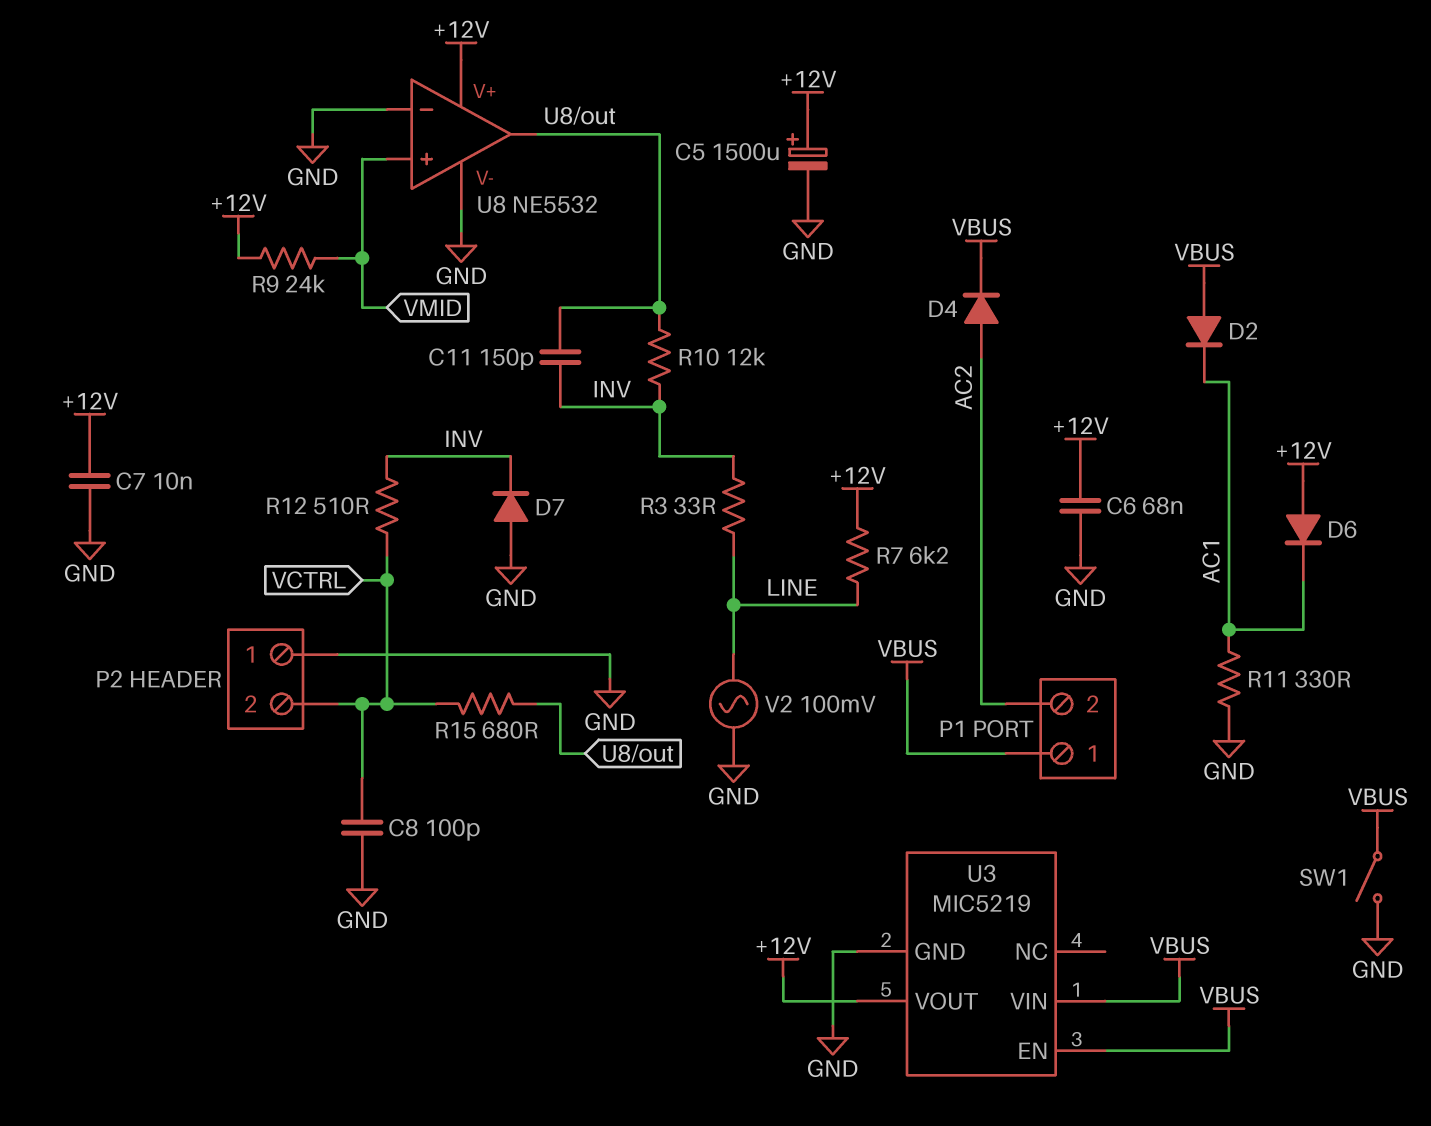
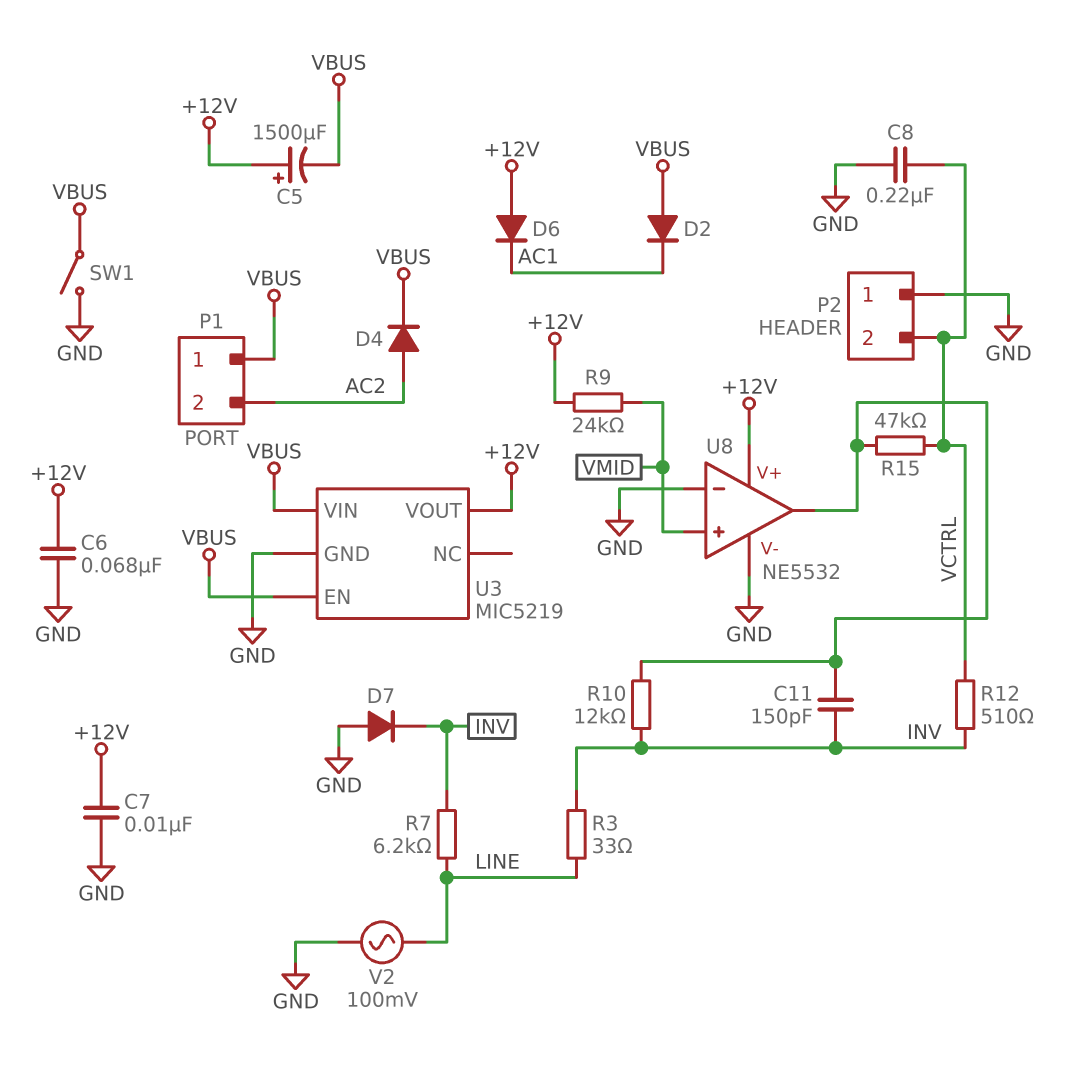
C5: 1500uF (plus +12V, minus GND) -> 1500uF (plus +12V, minus VBUS)
C8: 100pF (GND, VCTRL) -> 220nF (GND, VCTRL)
R7: 6.2k (+12V, LINE) -> 6.2k (INV, LINE)
R11: 330 (AC1, GND) -> none
R15: 680 (U8/out, VCTRL) -> 47k (U8/out, VCTRL)

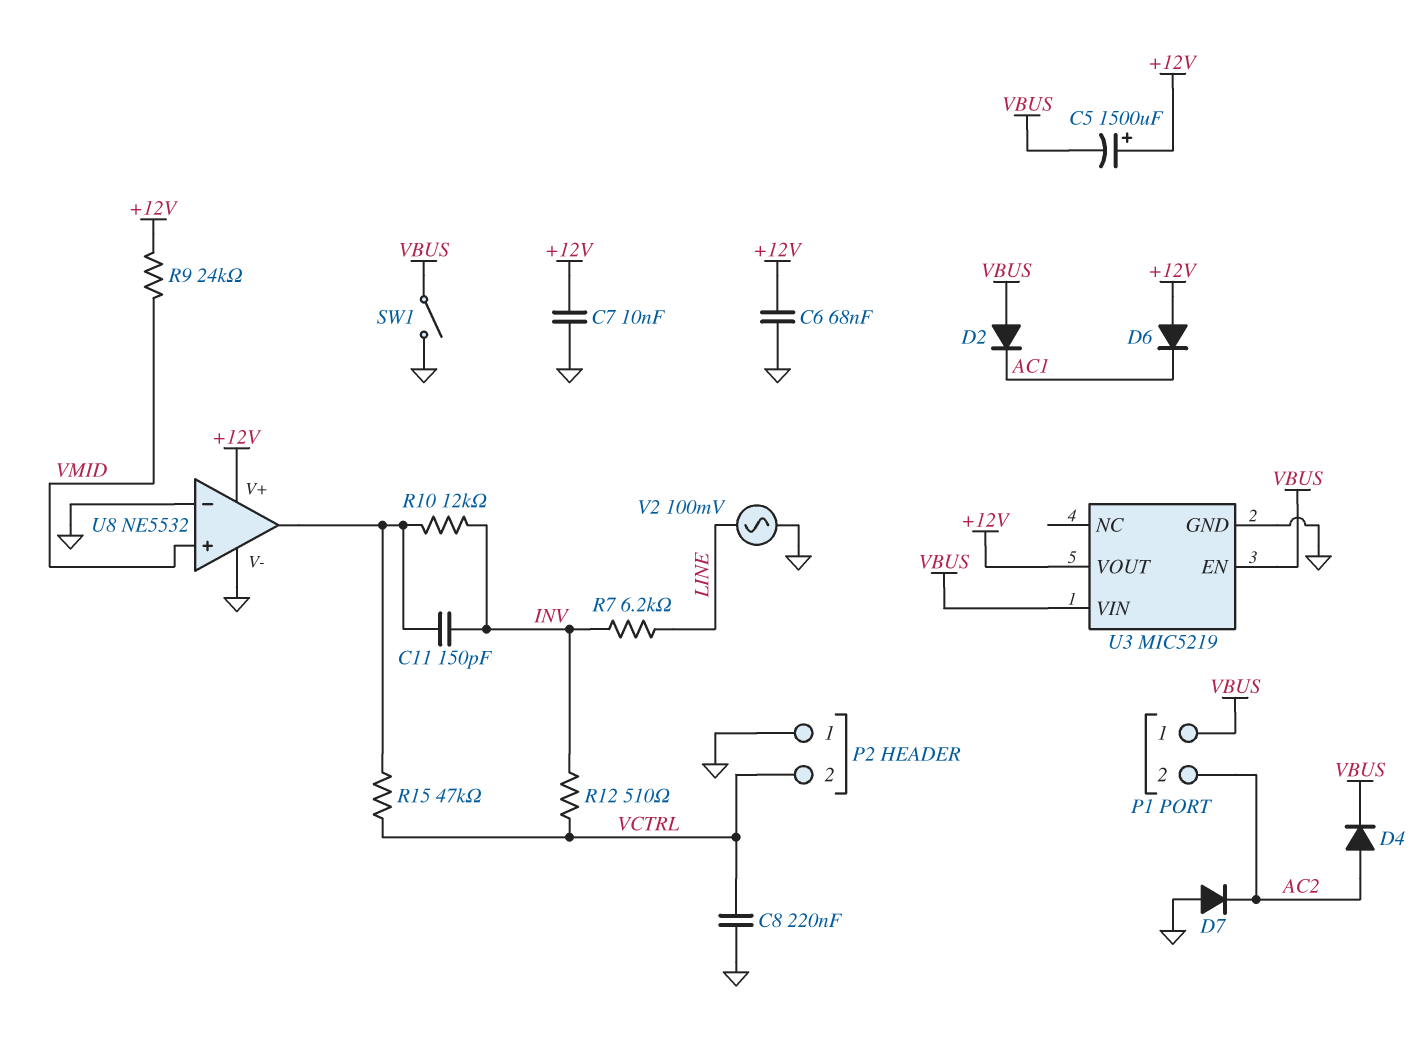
D7: diode (A GND, K INV) -> diode (A GND, K AC2)
R3: 33 (INV, LINE) -> none

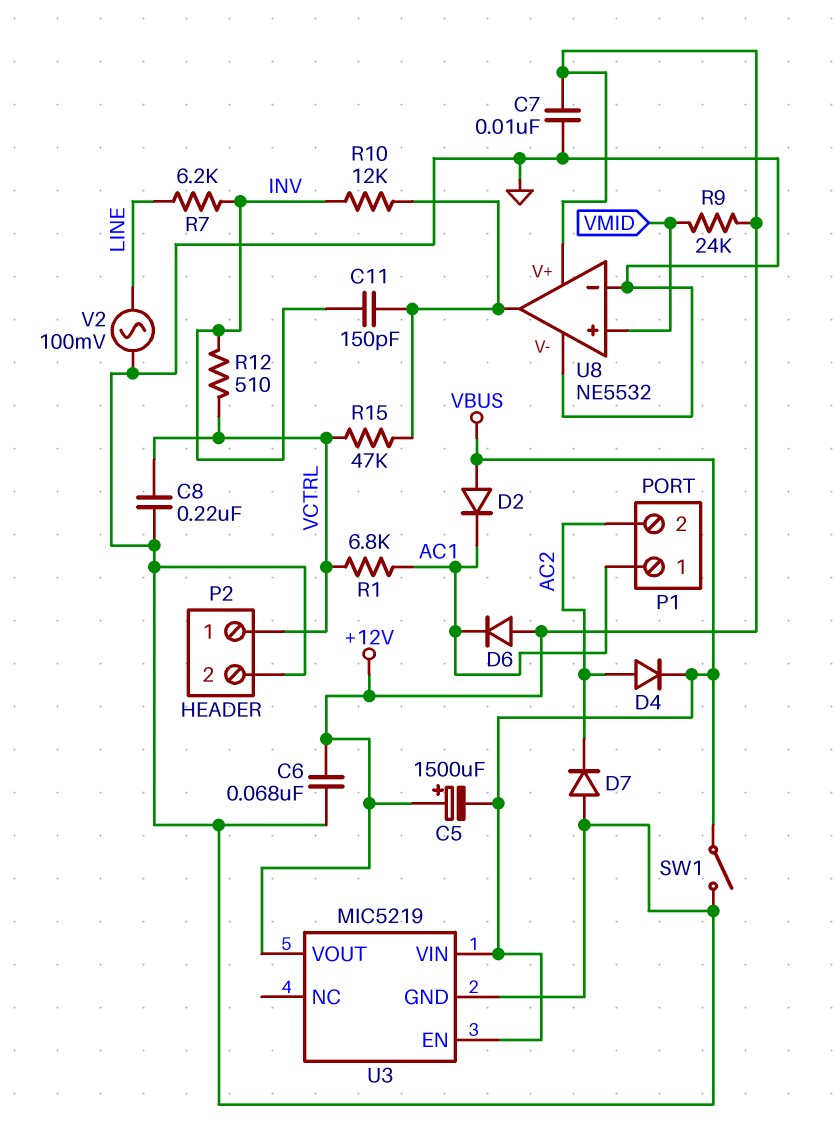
P1 pin 1: VBUS -> AC1
P2 pin 1: GND -> VCTRL
P2 pin 2: VCTRL -> GND
R1: none -> 6.8k (AC1, VCTRL)

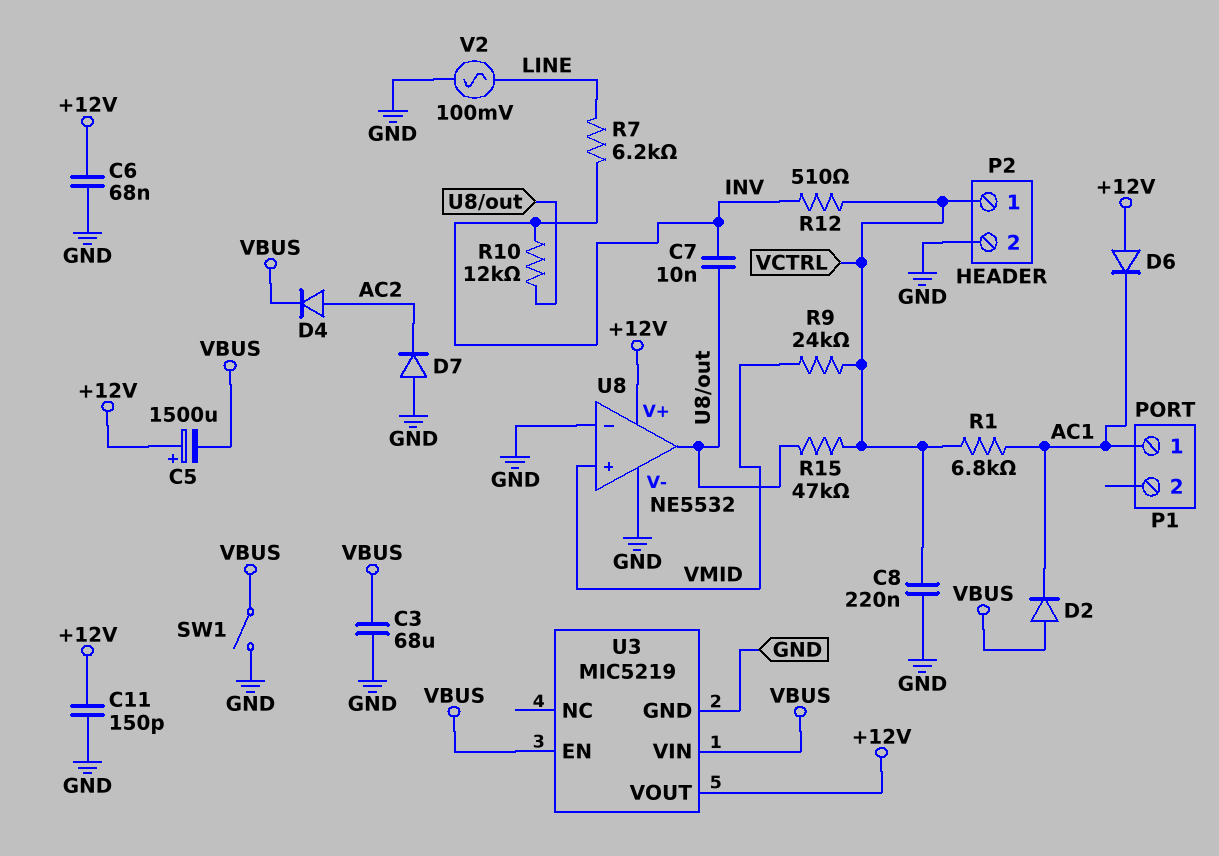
C3: none -> 68uF (GND, VBUS)
C7: 10nF (+12V, GND) -> 10nF (INV, U8/out)
C11: 150pF (INV, U8/out) -> 150pF (+12V, GND)
P1 pin 2: AC2 -> none
R9: 24k (+12V, VMID) -> 24k (VCTRL, VMID)

